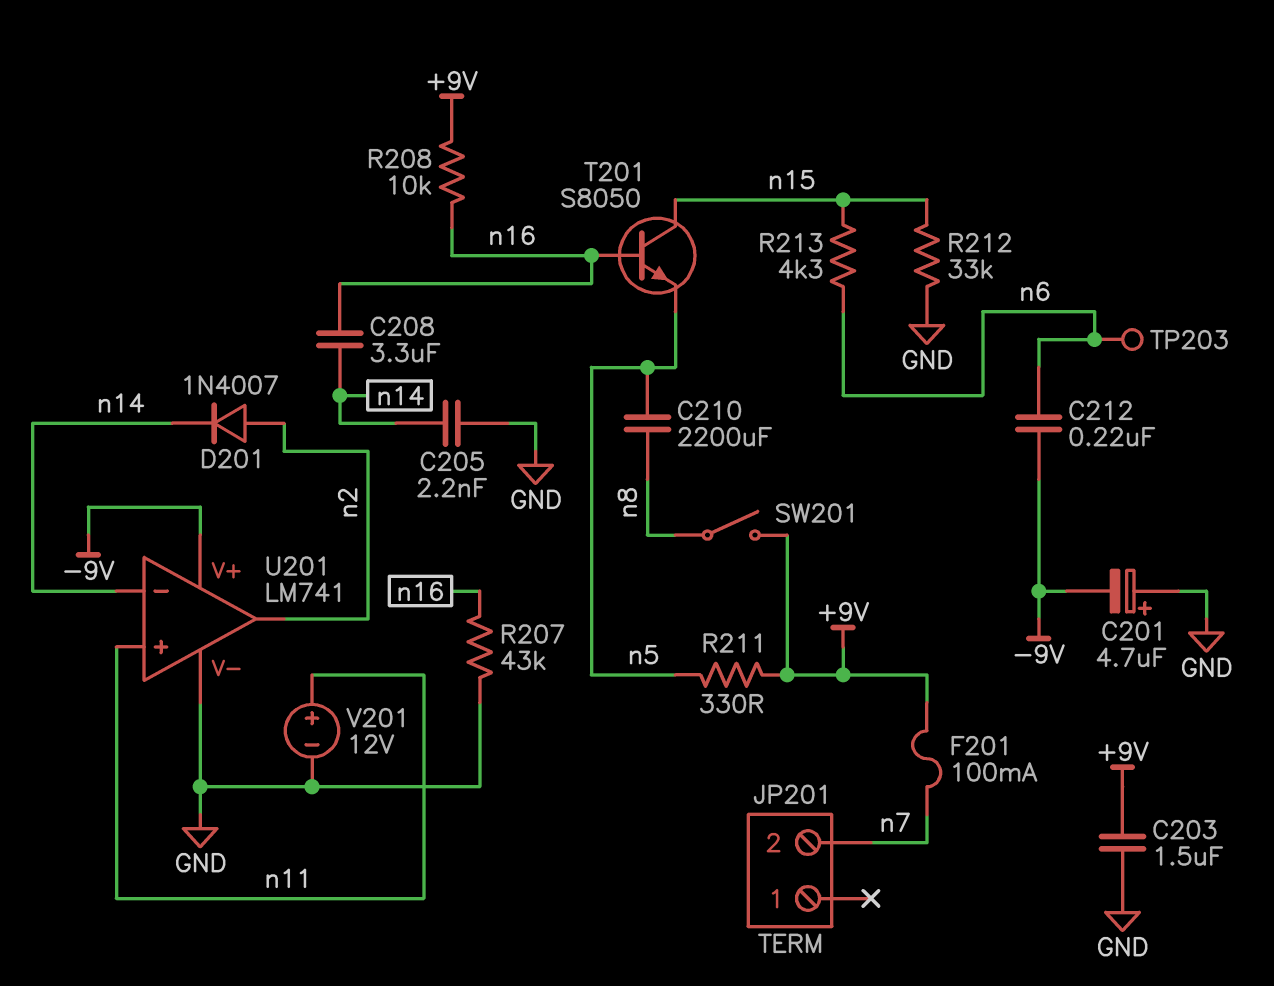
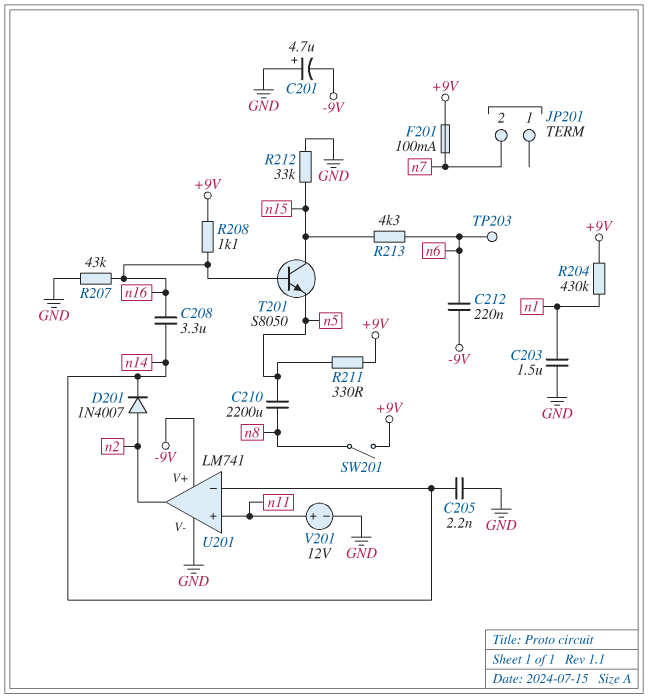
C203: 1.5uF (+9V, GND) -> 1.5uF (GND, n1)
R204: none -> 430k (+9V, n1)
R208: 10k (+9V, n16) -> 1.1k (+9V, n16)

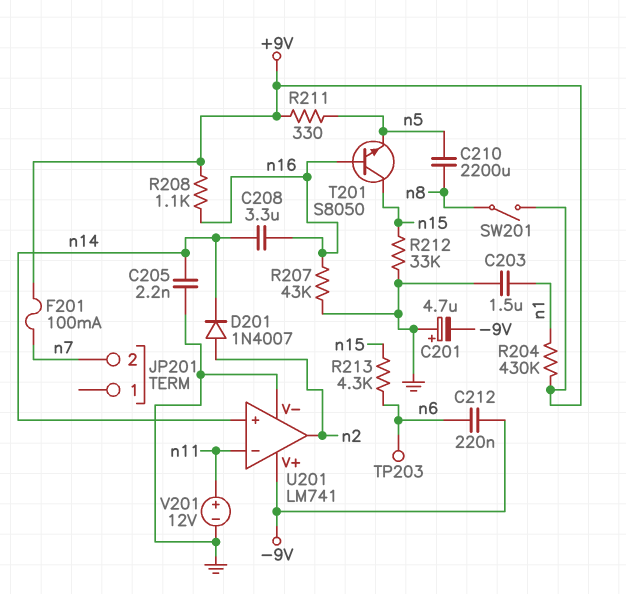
U201 pin in+: n11 -> n14
U201 pin in-: n14 -> n11

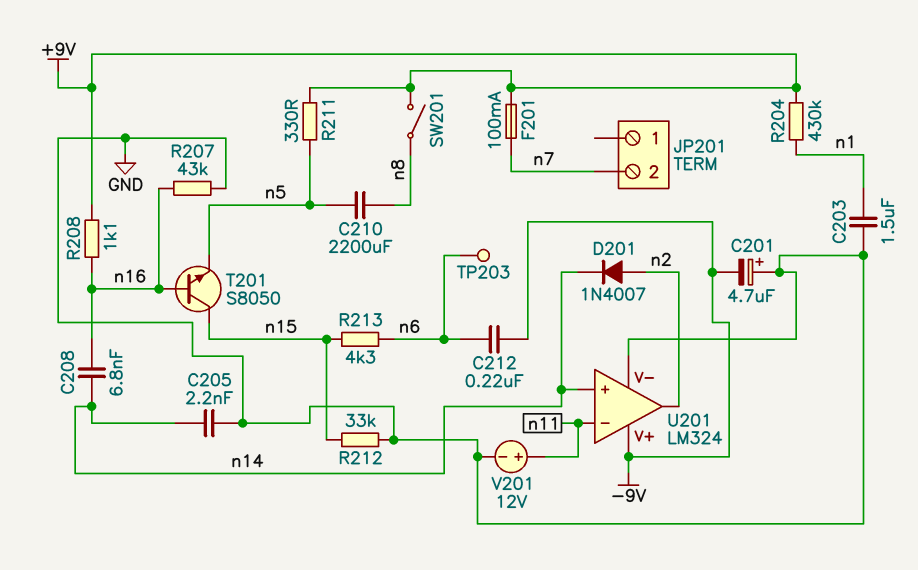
C208: 3.3uF (n14, n16) -> 6.8nF (n14, n16)
U201: LM741 -> LM324

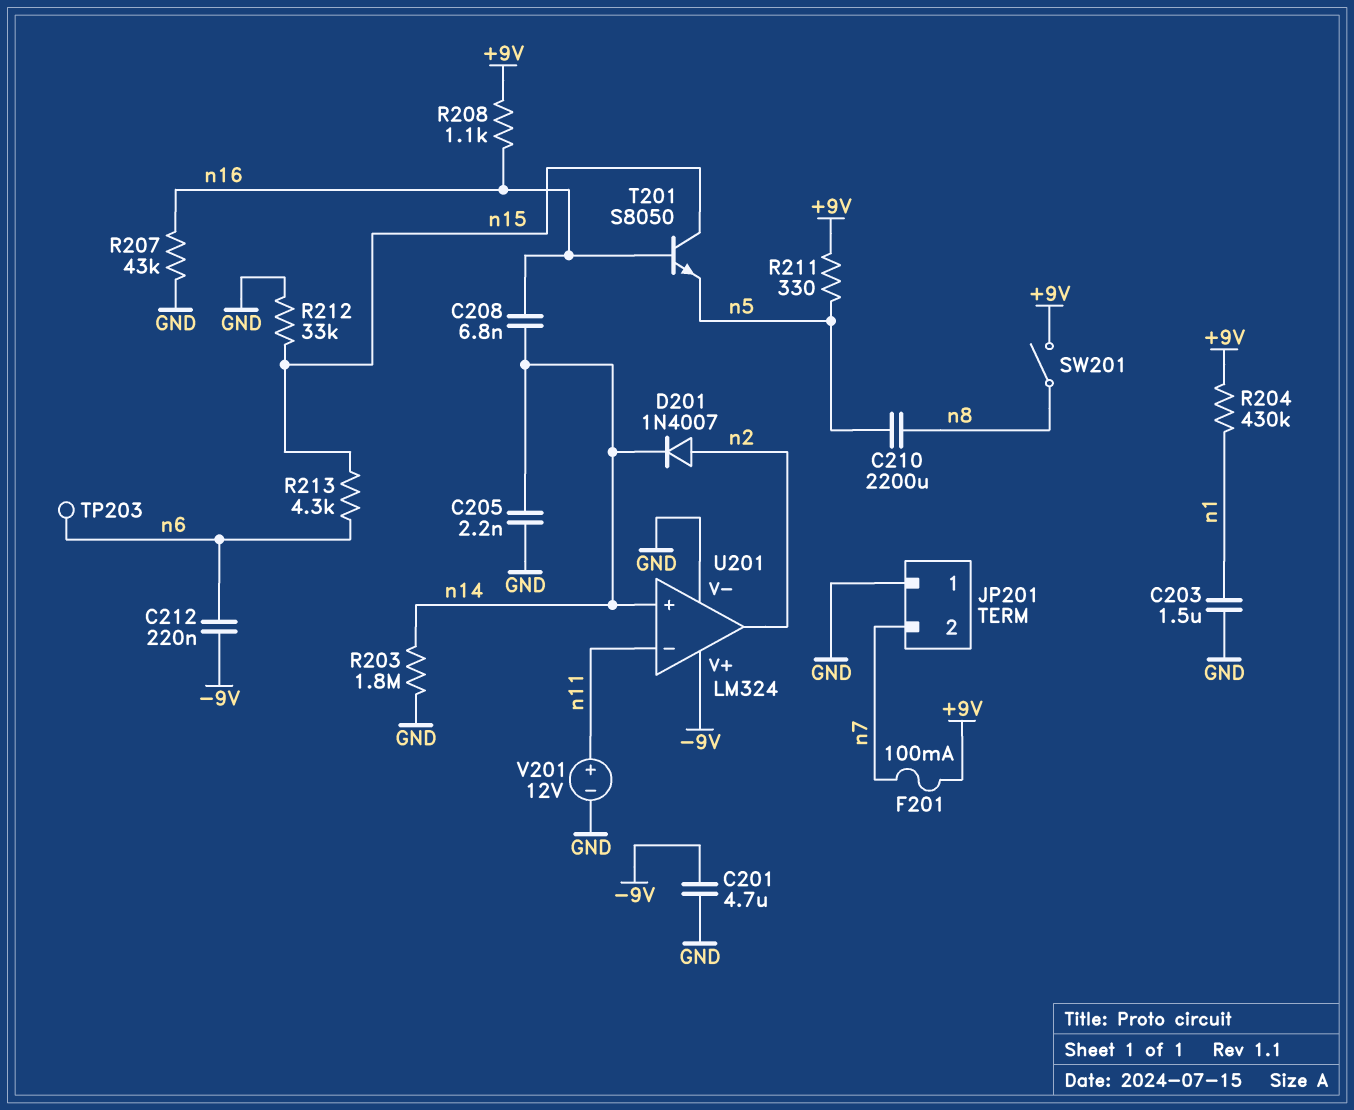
C201: 4.7uF (plus GND, minus -9V) -> 4.7uF (-9V, GND)
JP201 pin 1: none -> GND
R203: none -> 1.8M (GND, n14)

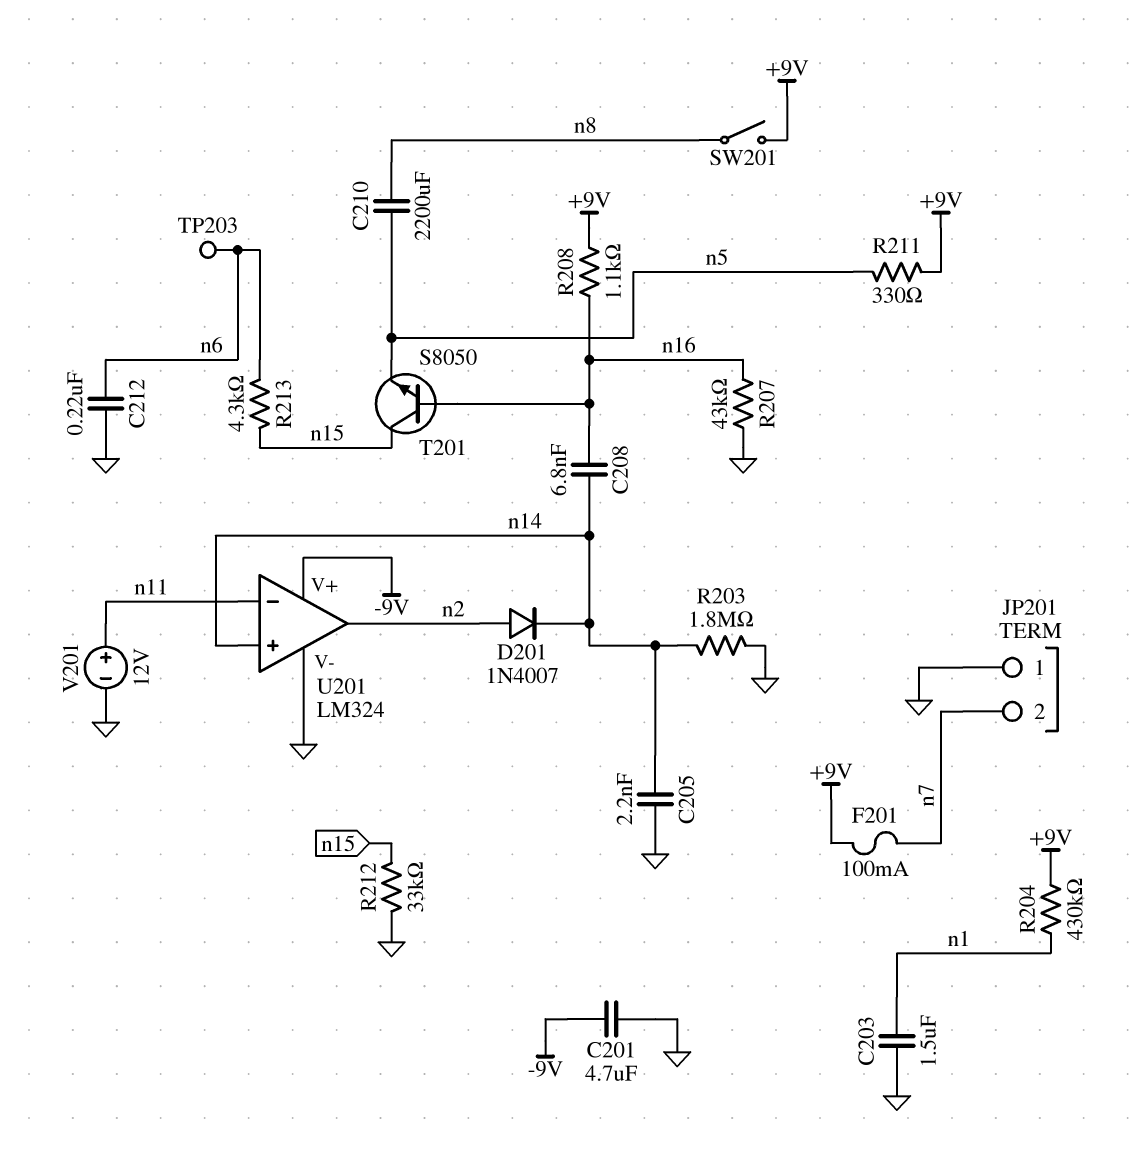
C212: 220nF (-9V, n6) -> 220nF (GND, n6)

